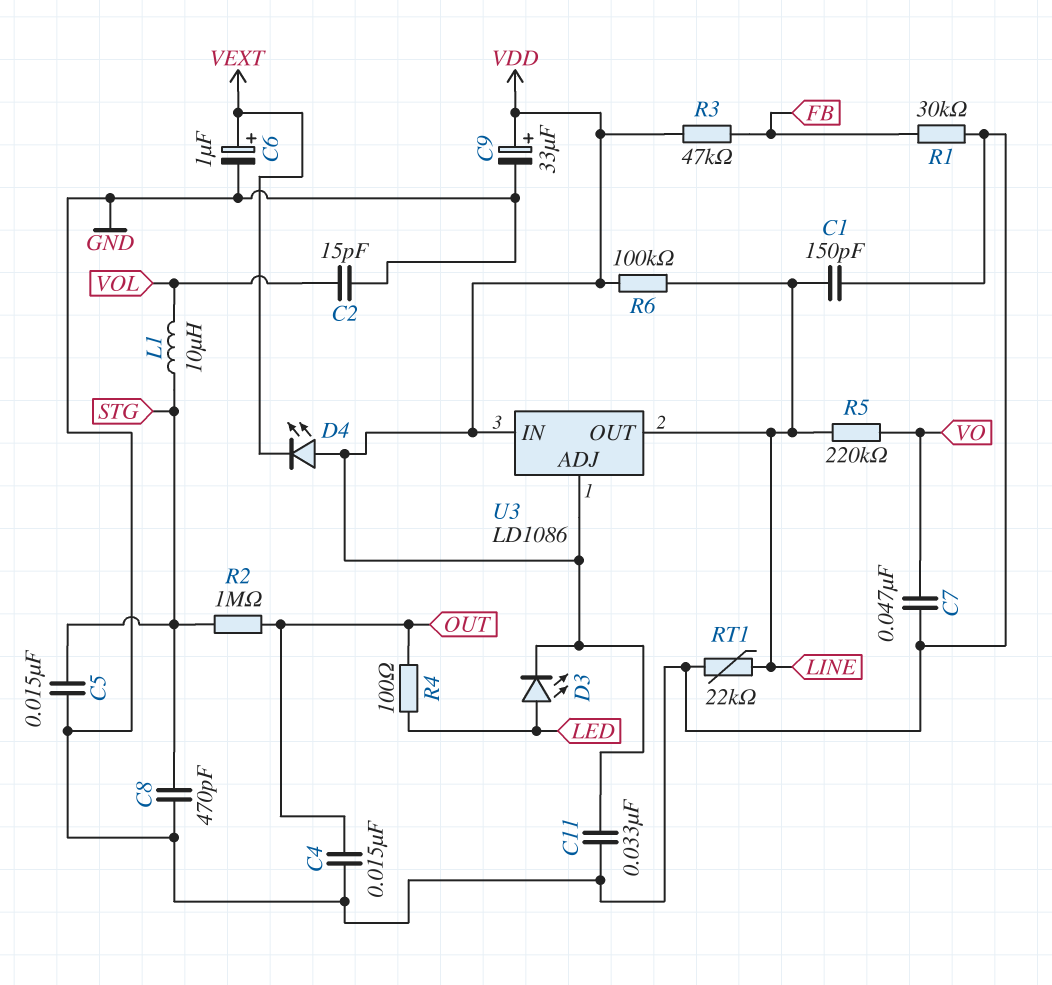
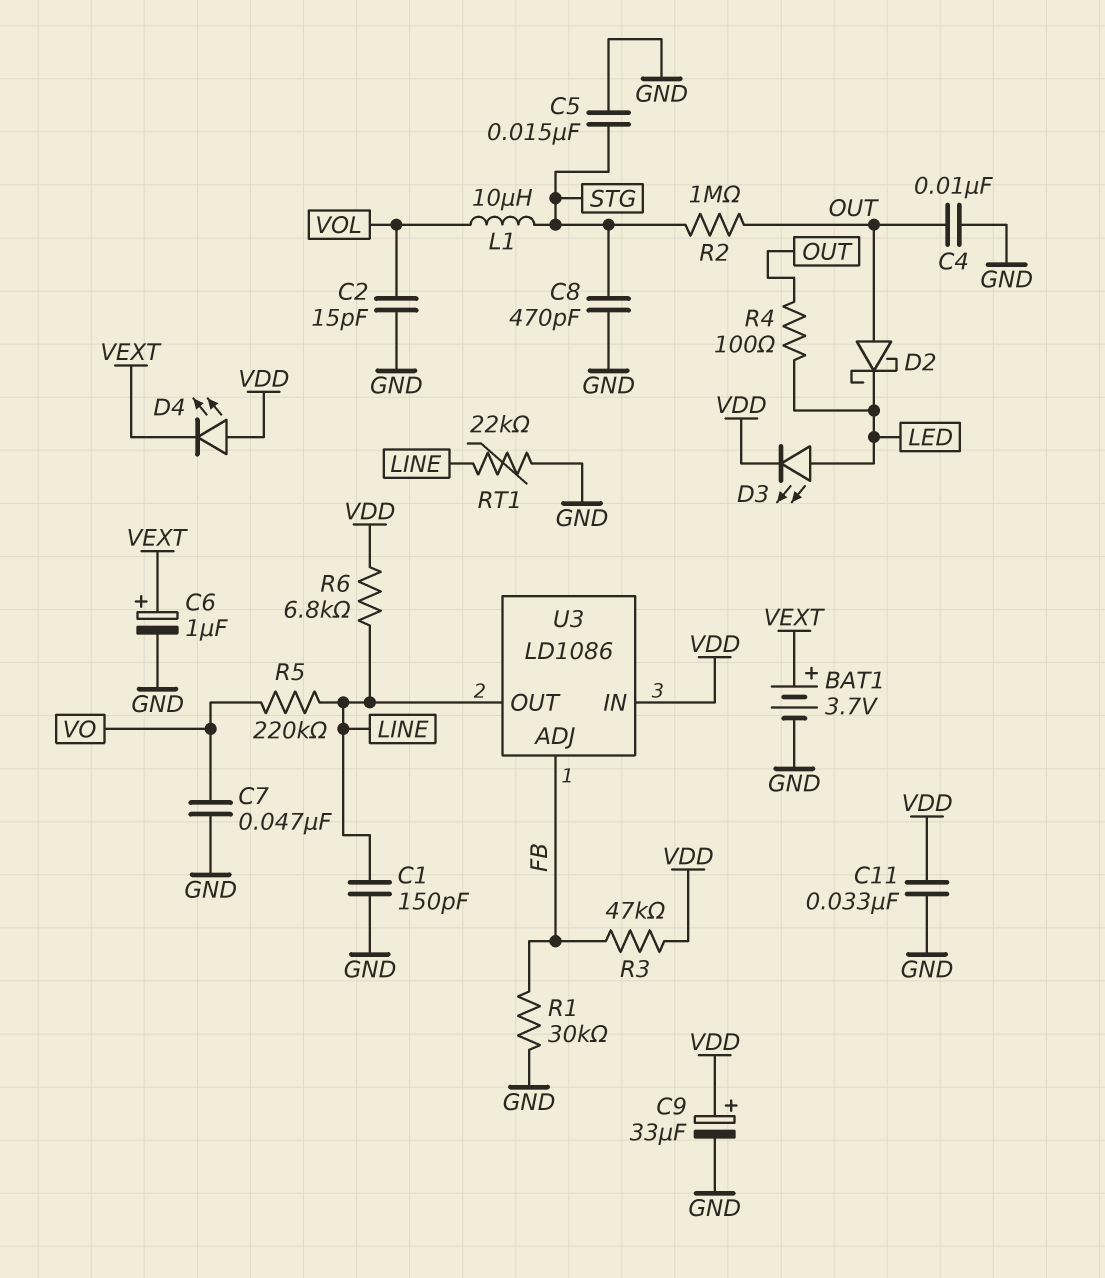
BAT1: none -> 3.7V (plus VEXT, minus GND)
C4: 15nF (GND, OUT) -> 10nF (GND, OUT)
D2: none -> schottky (A OUT, K LED)
R6: 100k (LINE, VDD) -> 6.8k (LINE, VDD)
U3 pin ADJ: VDD -> FB

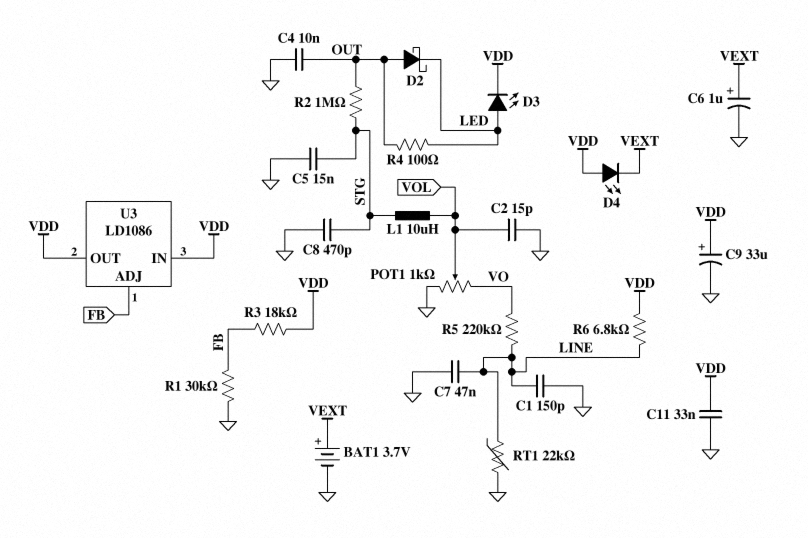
C7: 47nF (GND, VO) -> 47nF (GND, LINE)
POT1: none -> 1k (GND, VO, wiper VOL)
R3: 47k (FB, VDD) -> 18k (FB, VDD)
U3 pin OUT: LINE -> VDD

